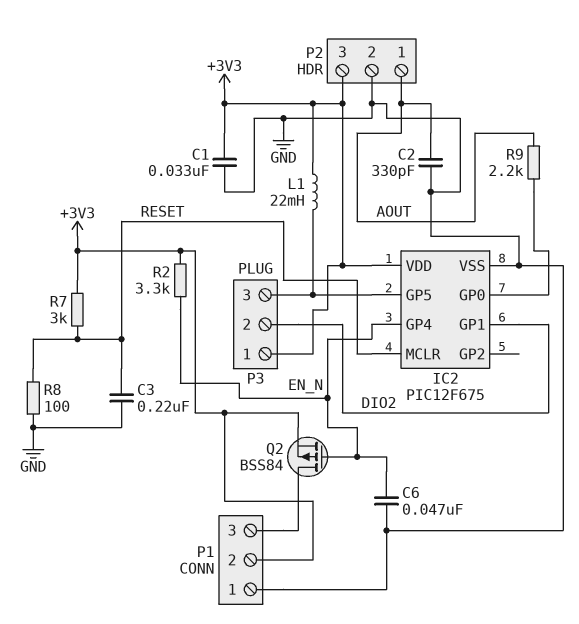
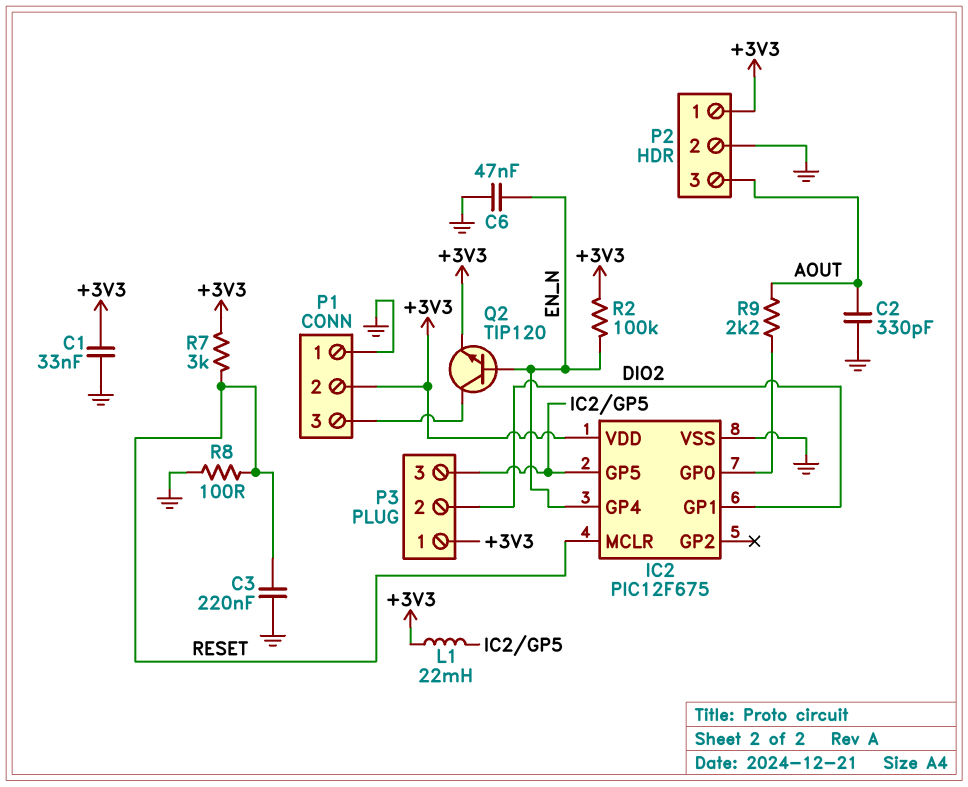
P2 pin 1: AOUT -> +3V3
P2 pin 3: +3V3 -> AOUT
Q2: PMOS BSS84 (G EN_N, D P1/3, S +3V3) -> NPN TIP120 (B EN_N, C P1/3, E +3V3)
R2: 3.3k (+3V3, EN_N) -> 100k (+3V3, EN_N)

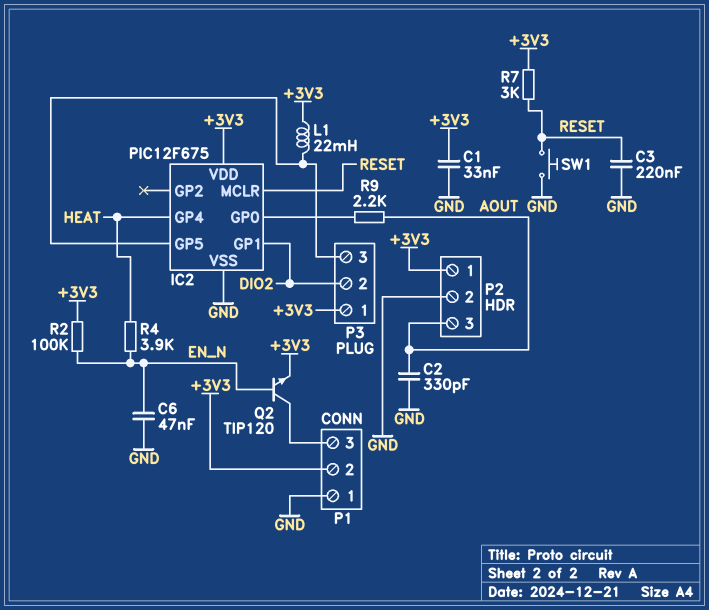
IC2 pin GP4: EN_N -> HEAT
R4: none -> 3.9k (EN_N, HEAT)
R8: 100 (GND, RESET) -> none
SW1: none -> button (GND, RESET)

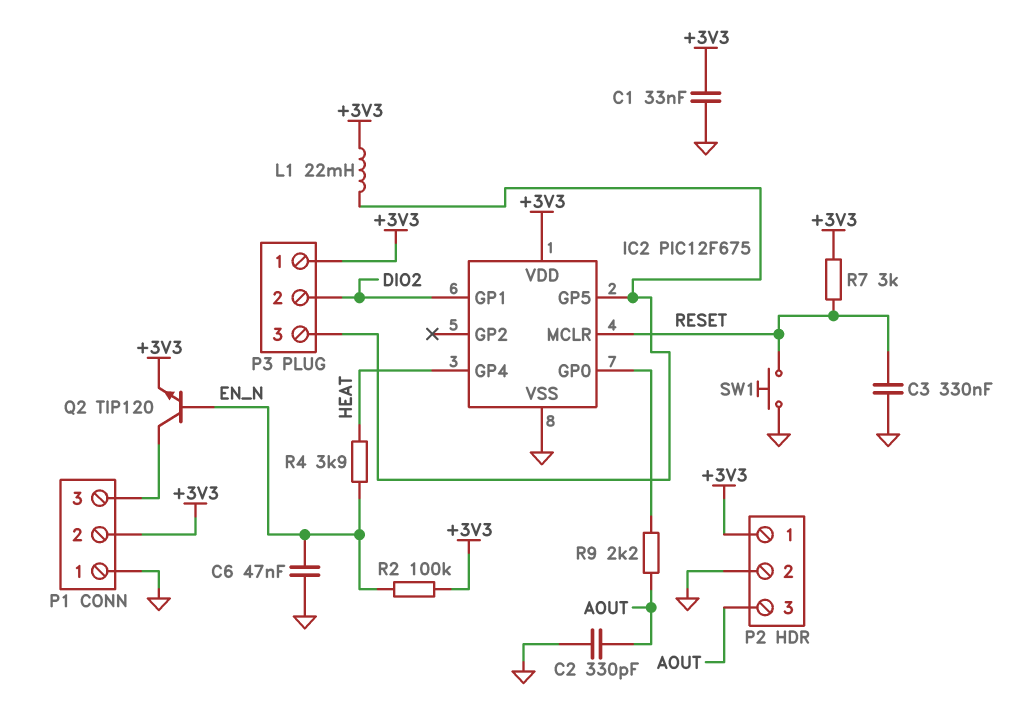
C3: 220nF (GND, RESET) -> 330nF (GND, RESET)

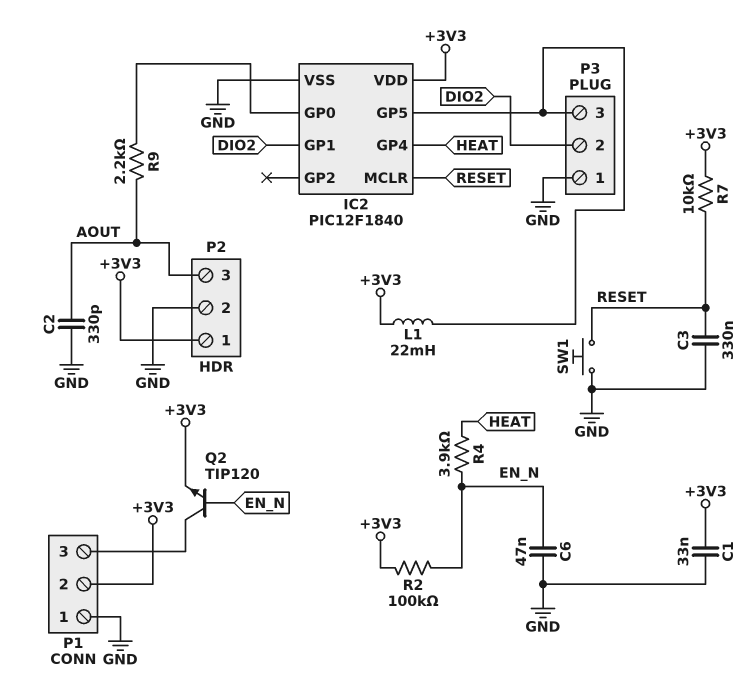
IC2: PIC12F675 -> PIC12F1840
P3 pin 1: +3V3 -> GND
R7: 3k (+3V3, RESET) -> 10k (+3V3, RESET)

